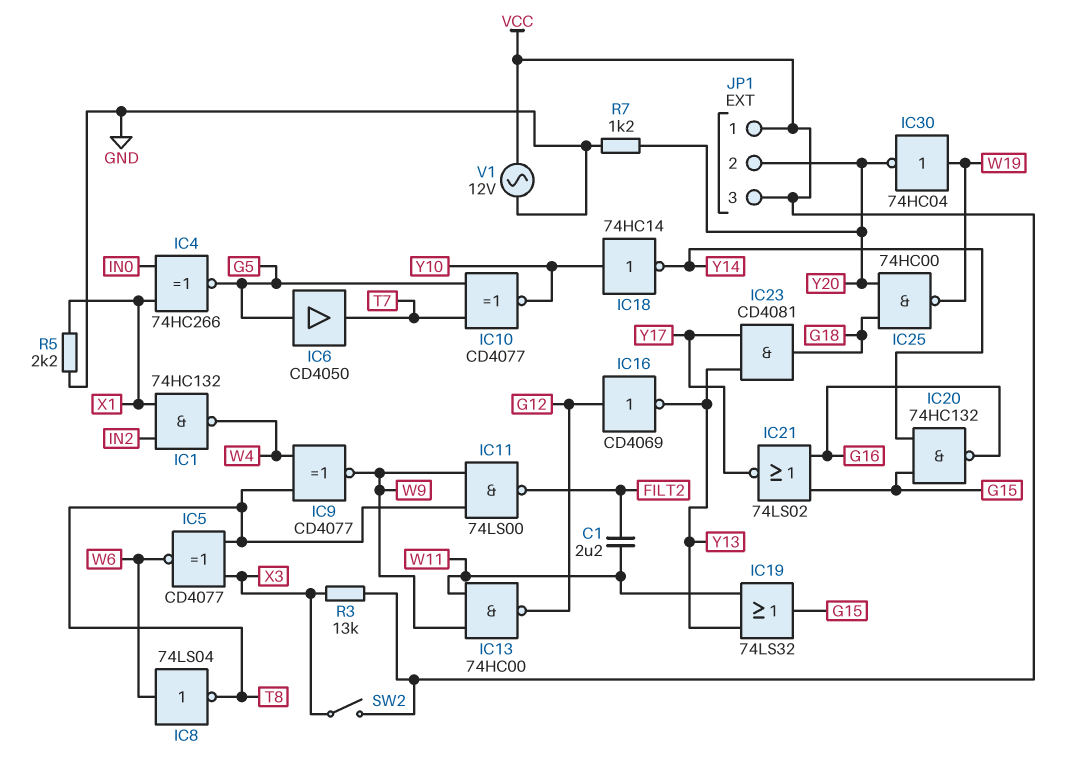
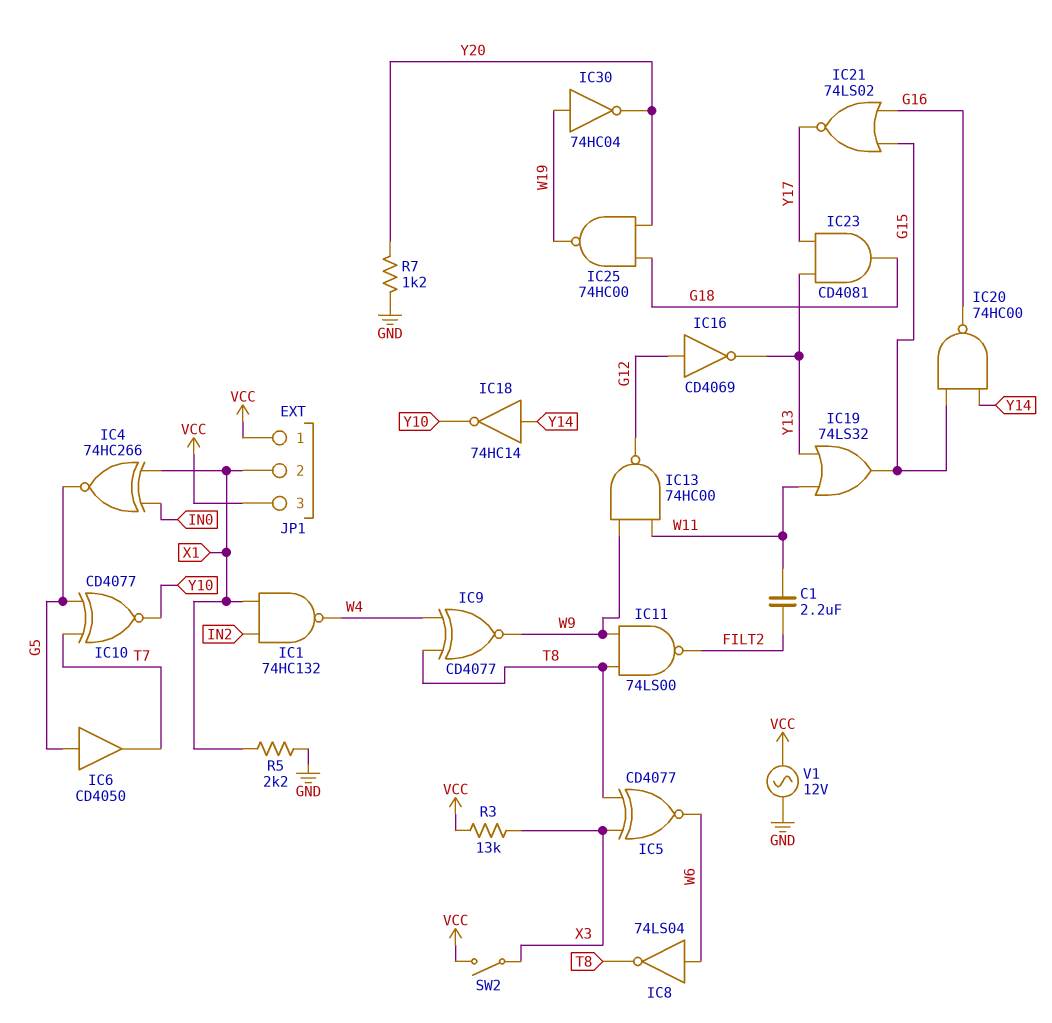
IC18: NOT 74HC14 (in Y10, out Y14) -> NOT 74HC14 (in Y14, out Y10)
IC20: NAND 74HC132 (in G15, in Y14, out G16) -> NAND 74HC00 (in G15, in Y14, out G16)
JP1 pin 2: Y20 -> X1

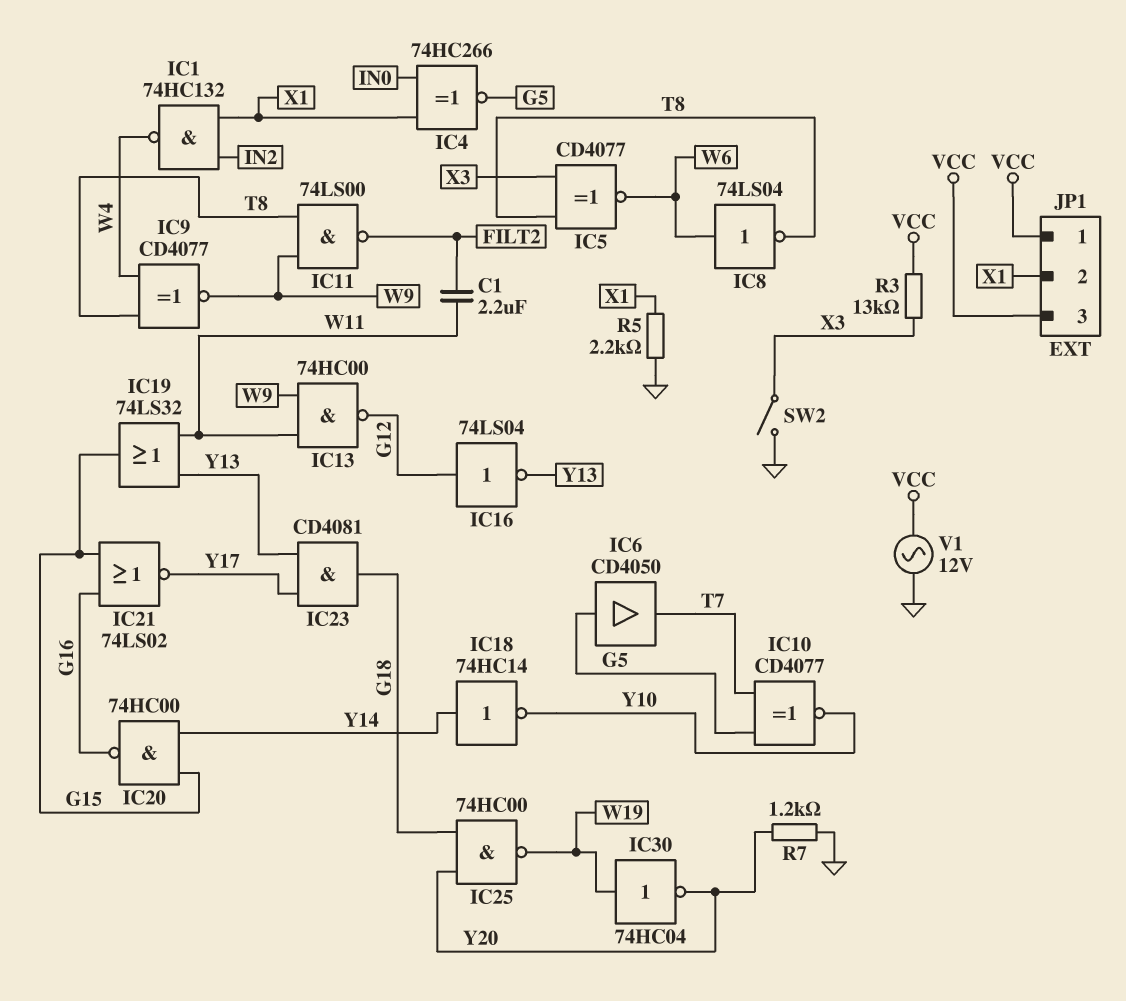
IC16: NOT CD4069 (in G12, out Y13) -> NOT 74LS04 (in G12, out Y13)
SW2: switch (VCC, X3) -> switch (GND, X3)

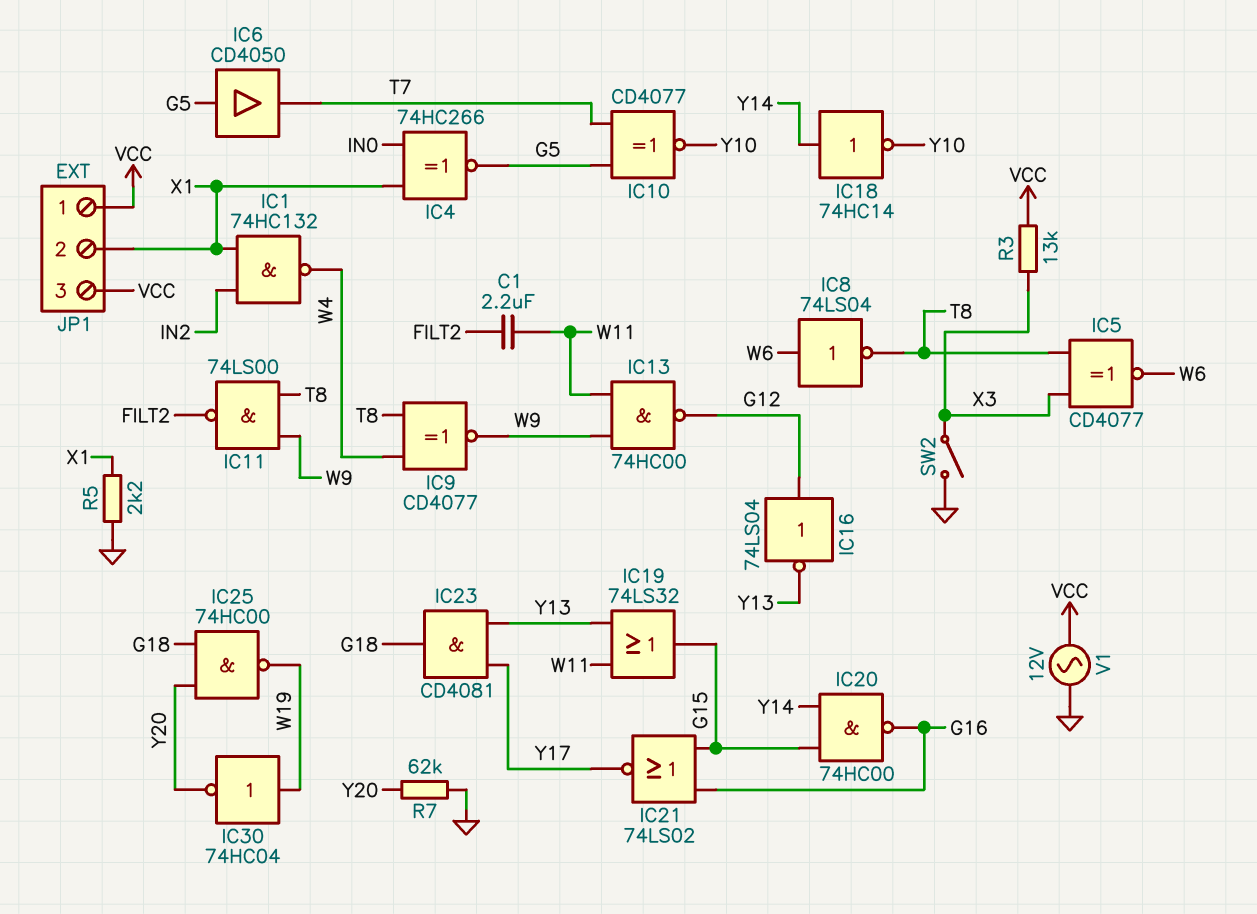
R7: 1.2k (GND, Y20) -> 62k (GND, Y20)

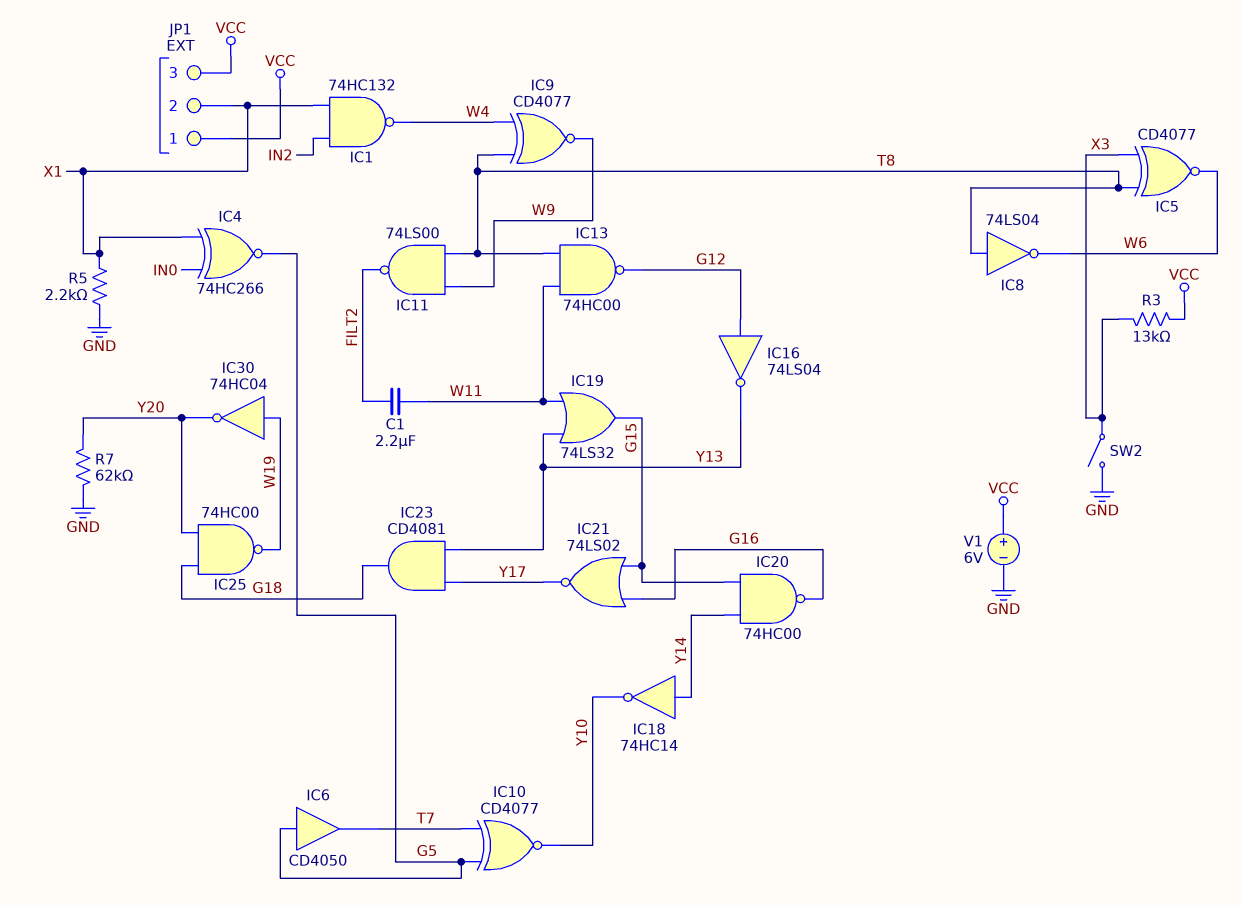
IC8: NOT 74LS04 (in W6, out T8) -> NOT 74LS04 (in T8, out W6)
IC13: NAND 74HC00 (in W9, in W11, out G12) -> NAND 74HC00 (in T8, in W11, out G12)
V1: AC 12V (GND, VCC) -> 6V (plus VCC, minus GND)

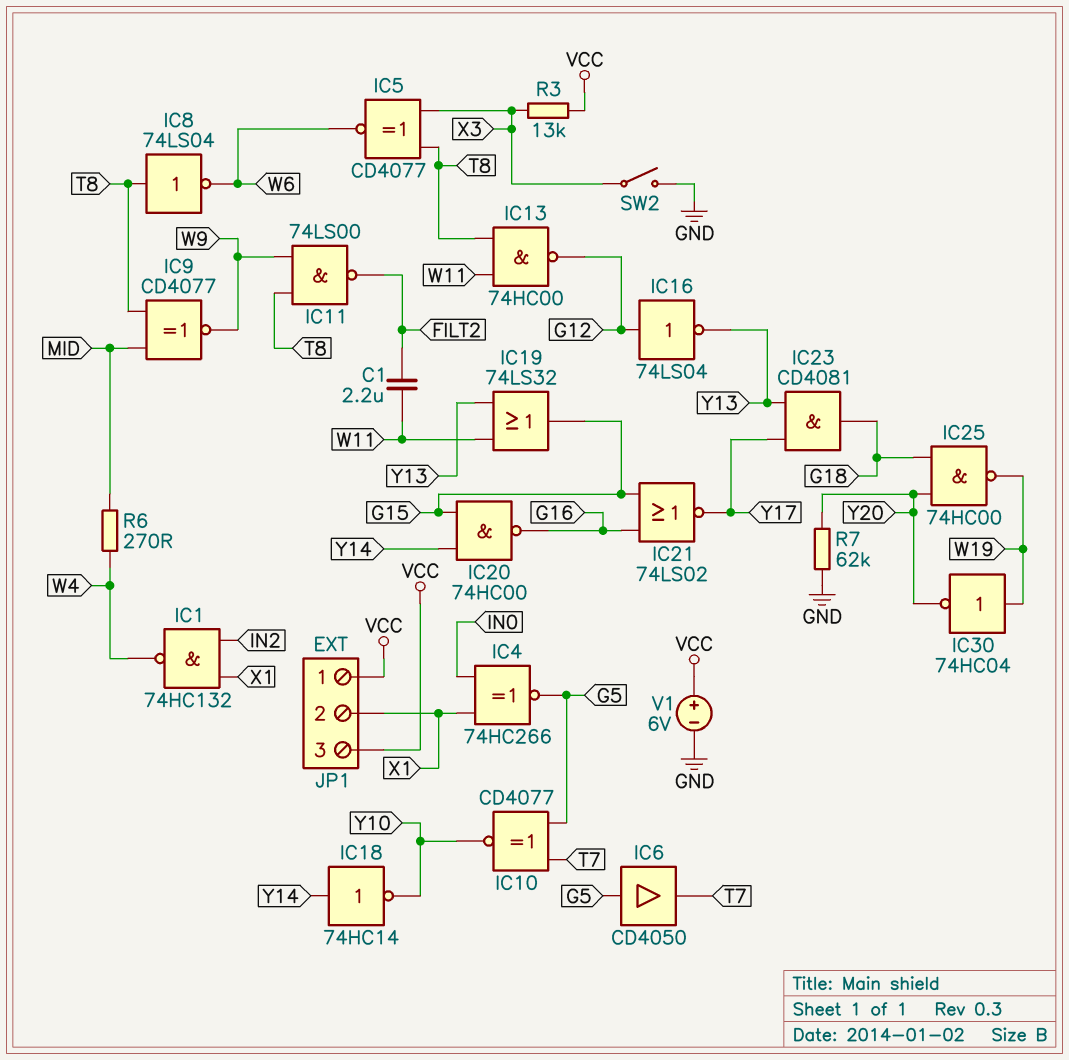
IC9: XNOR CD4077 (in T8, in W4, out W9) -> XNOR CD4077 (in MID, in T8, out W9)
R5: 2.2k (GND, X1) -> none
R6: none -> 270 (MID, W4)

